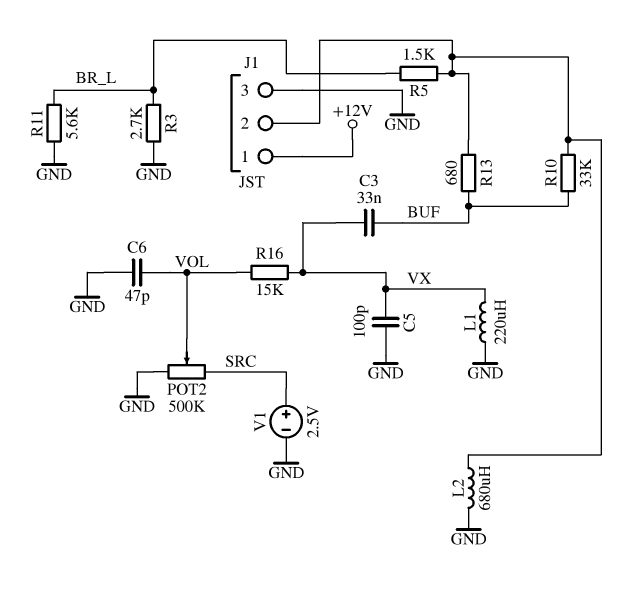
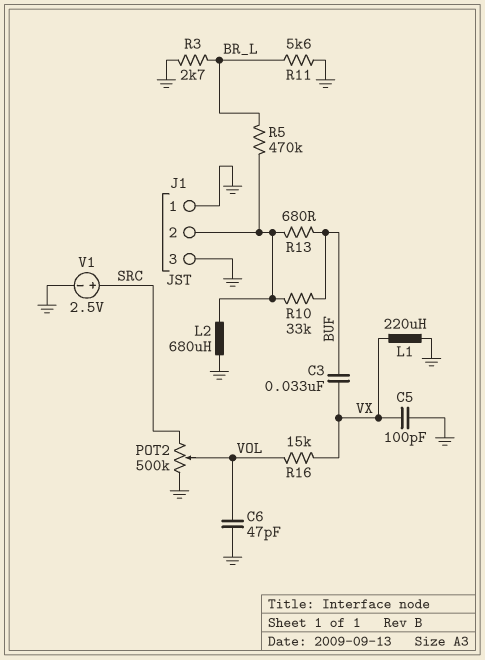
J1 pin 1: +12V -> GND
R5: 1.5k (BR_L, J1/2) -> 470k (BR_L, J1/2)

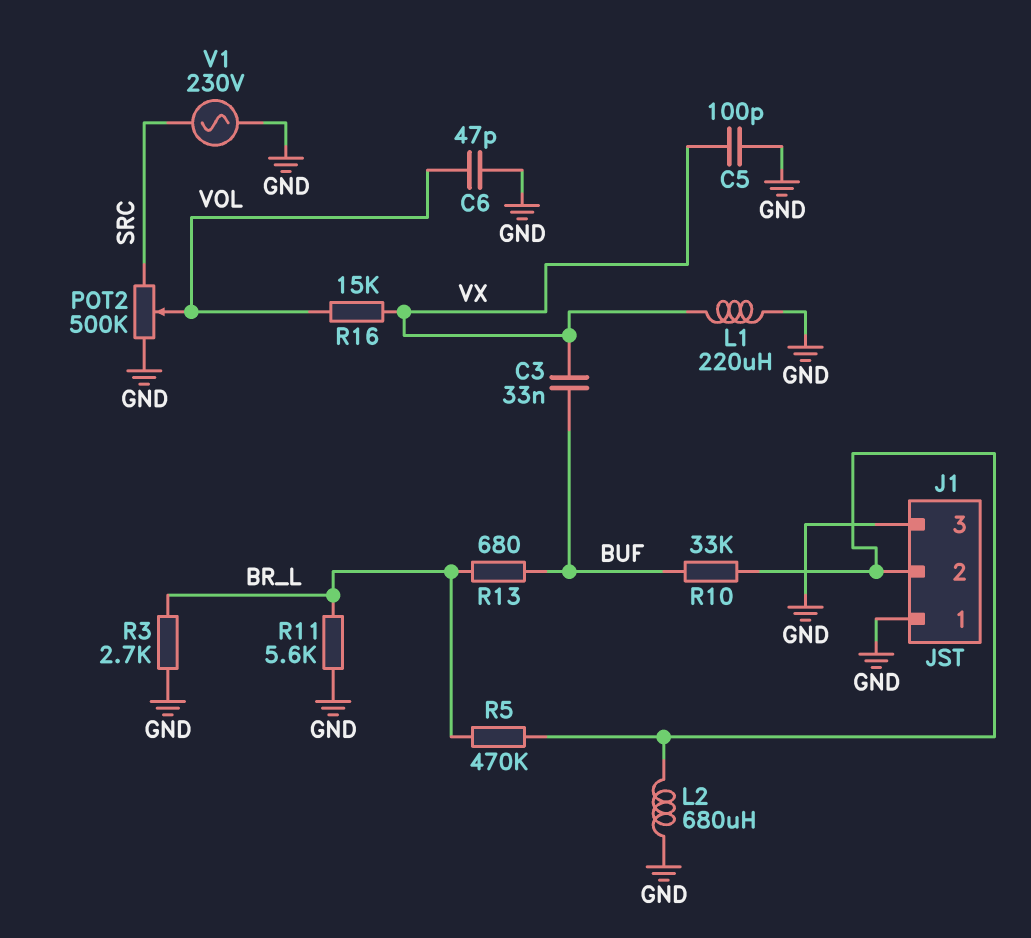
R13: 680 (BUF, J1/2) -> 680 (BR_L, BUF)
V1: 2.5V (plus SRC, minus GND) -> AC 230V (GND, SRC)

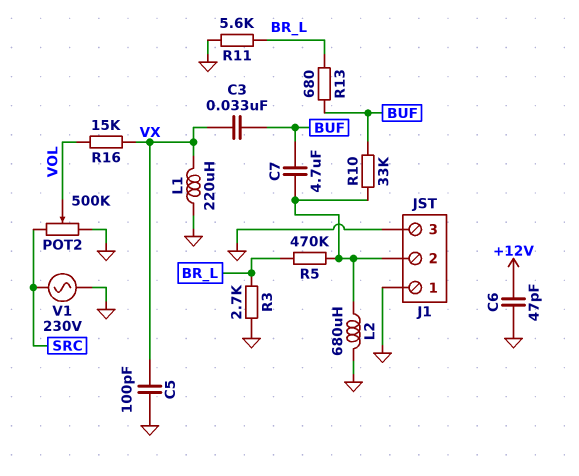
C6: 47pF (GND, VOL) -> 47pF (+12V, GND)
C7: none -> 4.7uF (BUF, J1/2)

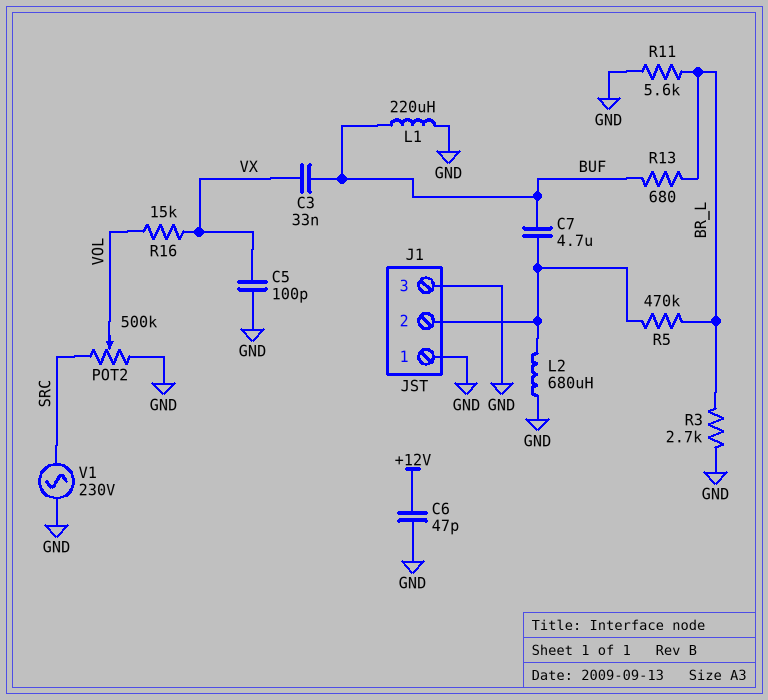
L1: 220uH (GND, VX) -> 220uH (BUF, GND)
R10: 33k (BUF, J1/2) -> none

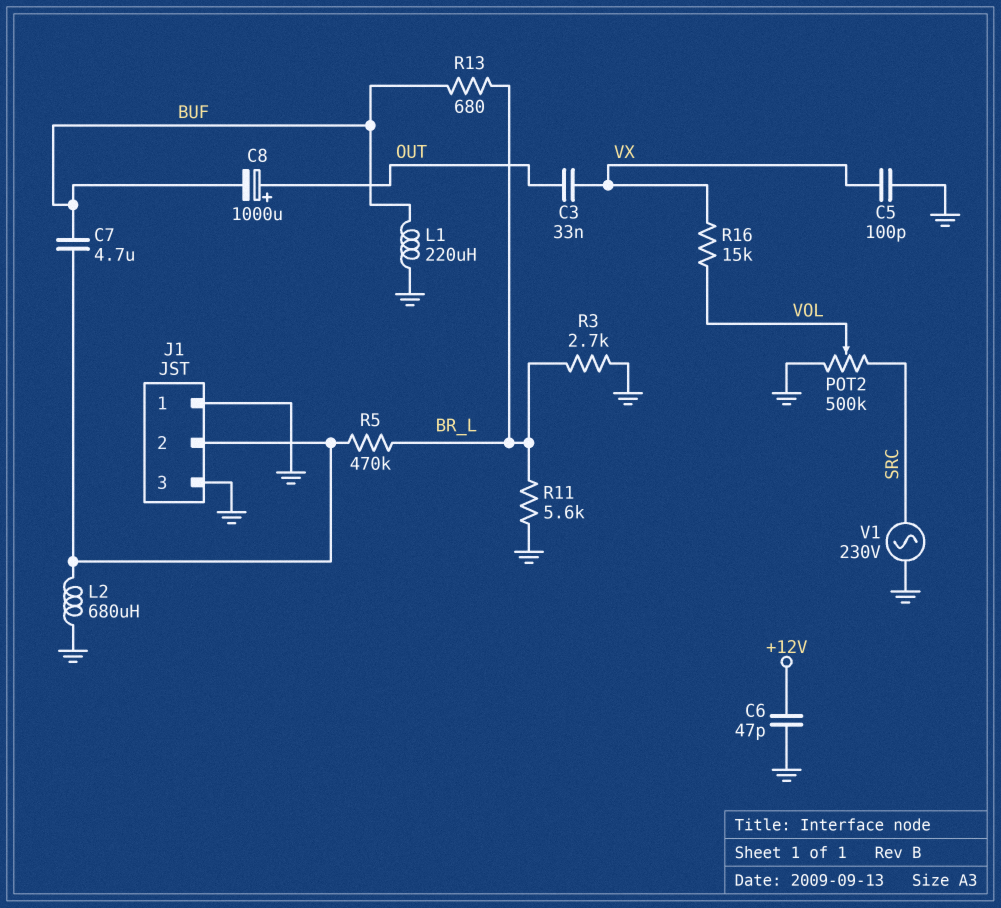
C3: 33nF (BUF, VX) -> 33nF (OUT, VX)
C8: none -> 1000uF (plus OUT, minus BUF)

